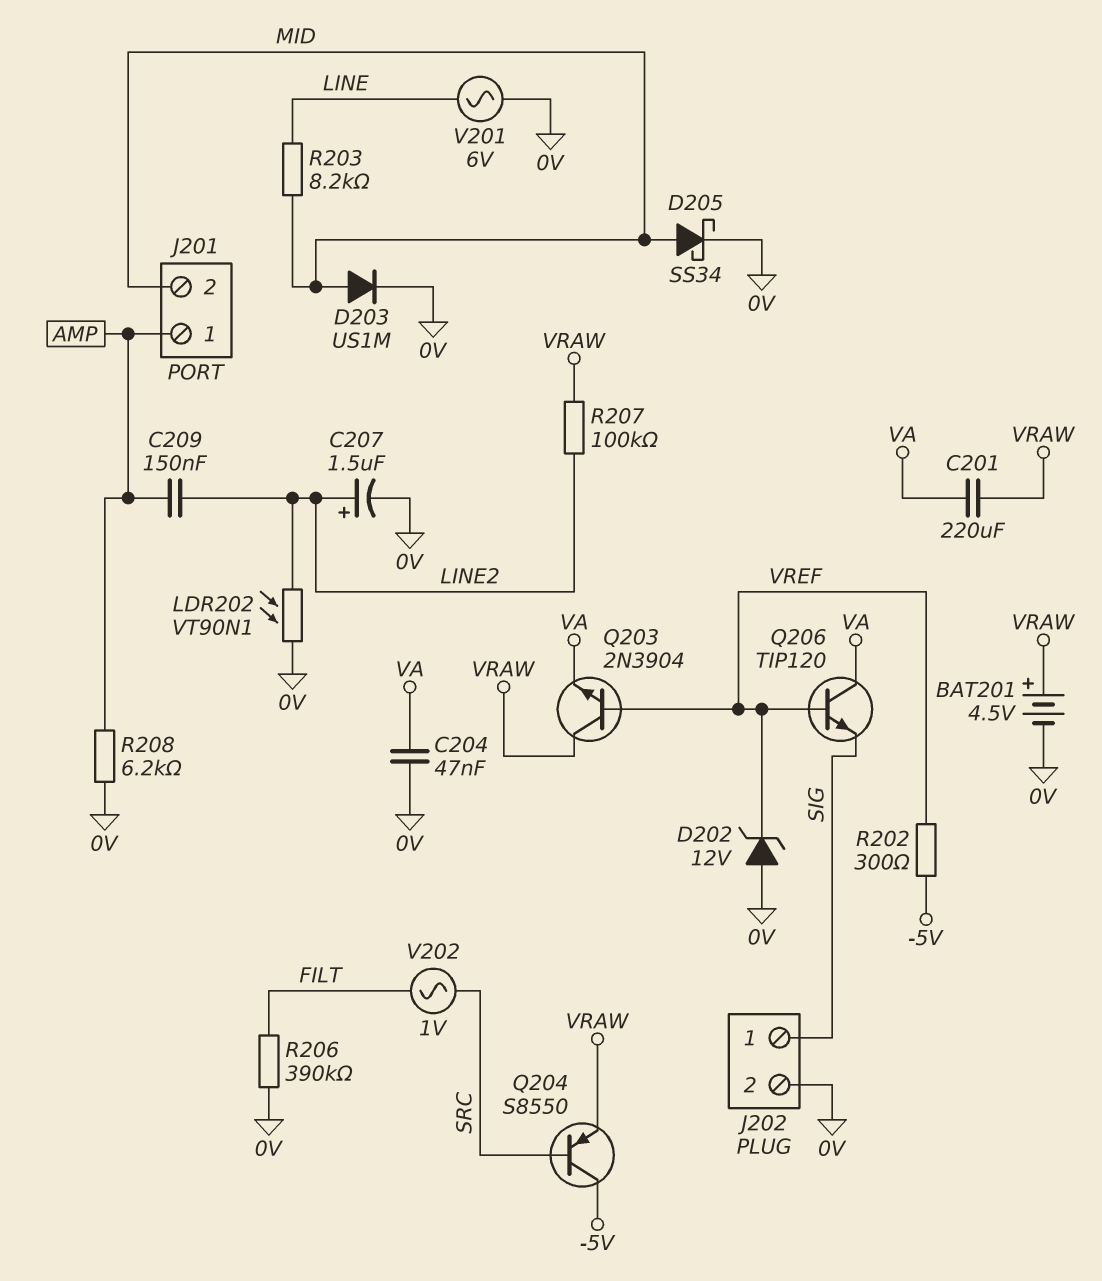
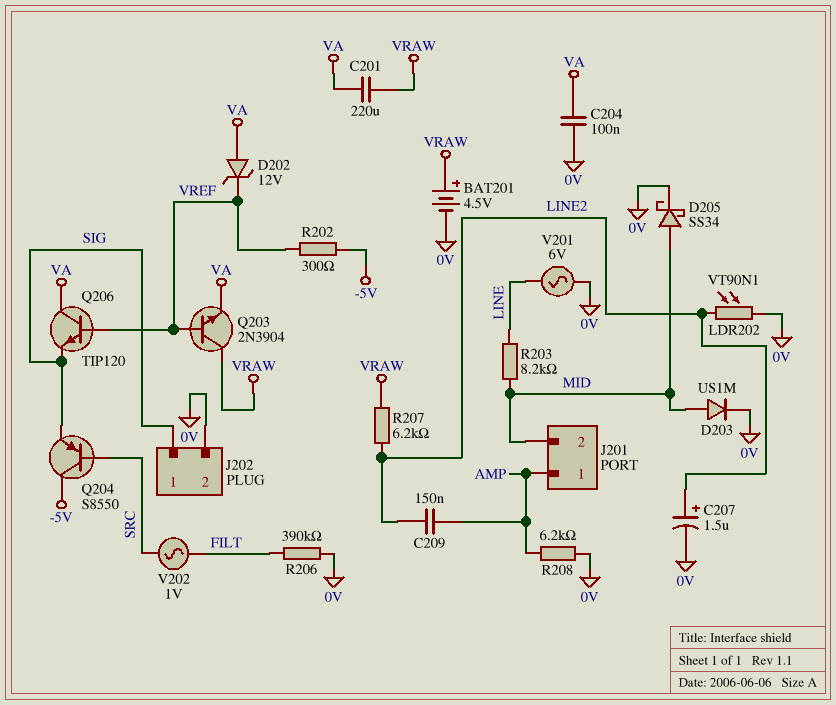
C204: 47nF (0V, VA) -> 100nF (0V, VA)
D202: zener 12V (A 0V, K VREF) -> zener 12V (A VA, K VREF)
Q204: PNP S8550 (B SRC, C -5V, E VRAW) -> PNP S8550 (B SRC, C -5V, E SIG)
R207: 100k (LINE2, VRAW) -> 6.2k (LINE2, VRAW)

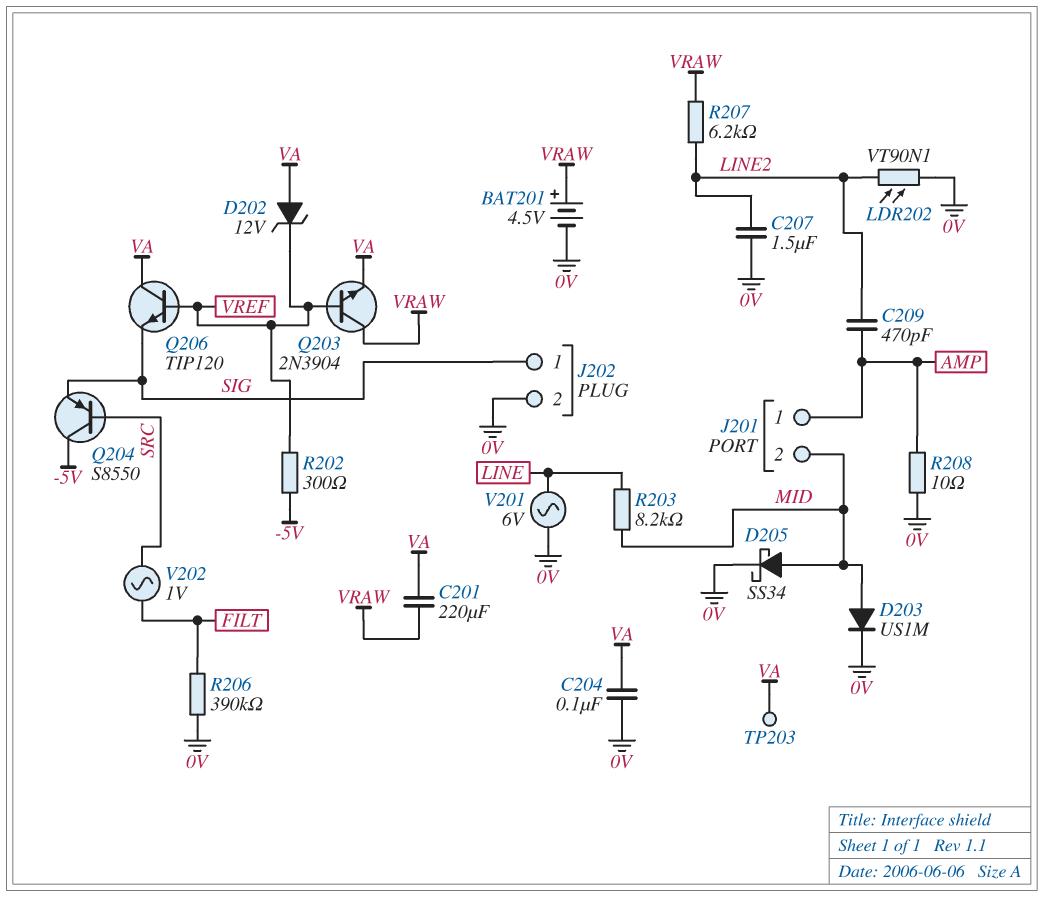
C207: 1.5uF (plus LINE2, minus 0V) -> 1.5uF (0V, LINE2)
C209: 150nF (AMP, LINE2) -> 470pF (AMP, LINE2)
R208: 6.2k (0V, AMP) -> 10 (0V, AMP)
TP203: none -> test point (VA)

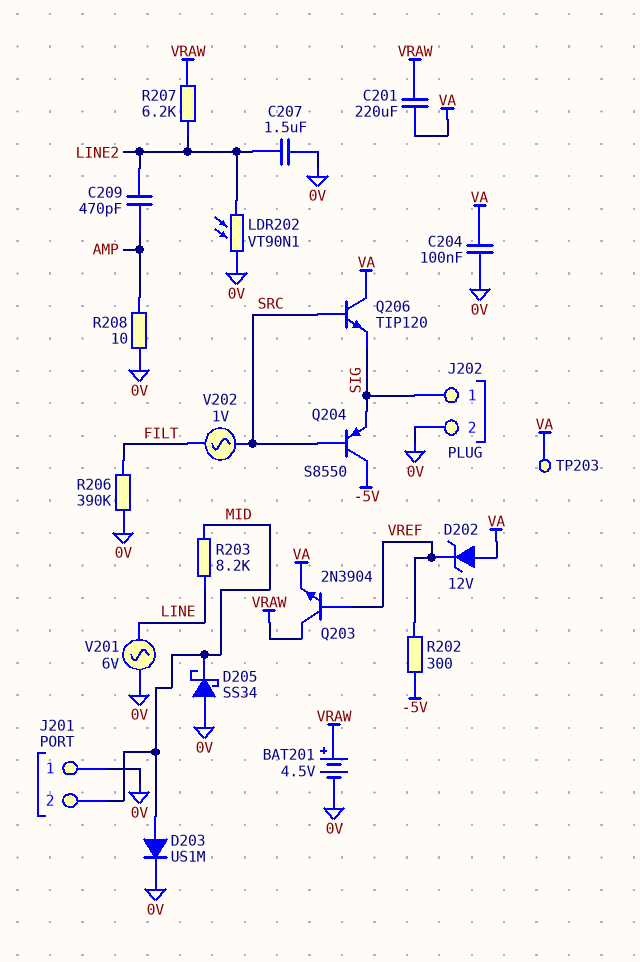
D205: schottky SS34 (A MID, K 0V) -> schottky SS34 (A 0V, K MID)
J201 pin 1: AMP -> 0V
Q206: NPN TIP120 (B VREF, C VA, E SIG) -> NPN TIP120 (B SRC, C VA, E SIG)

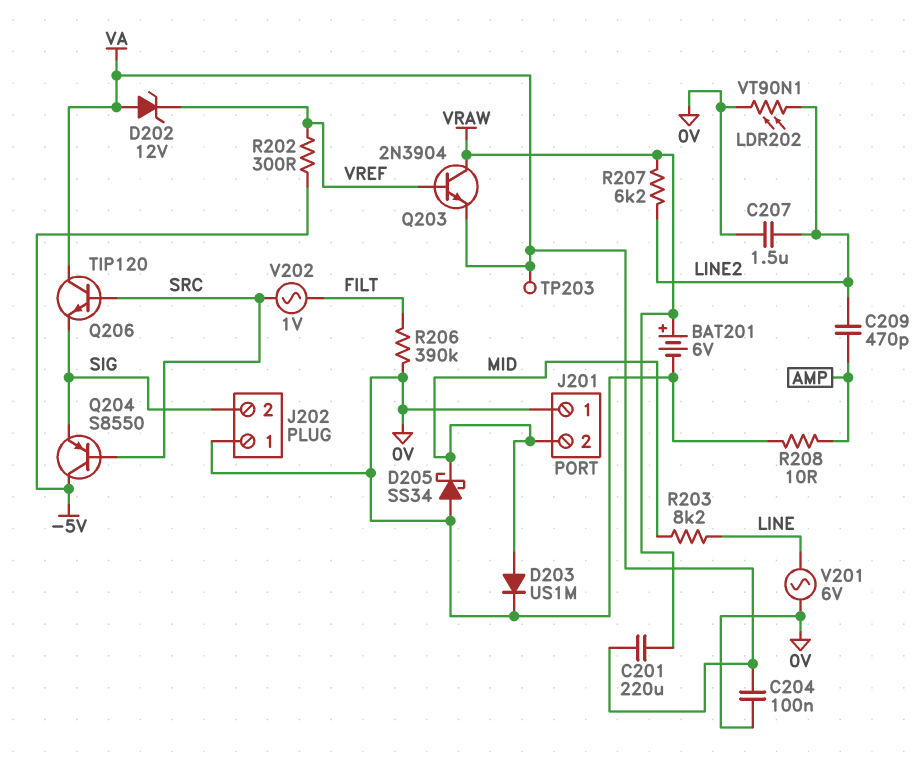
BAT201: 4.5V (plus VRAW, minus 0V) -> 6V (plus VRAW, minus 0V)
J202 pin 1: SIG -> 0V
J202 pin 2: 0V -> SIG

